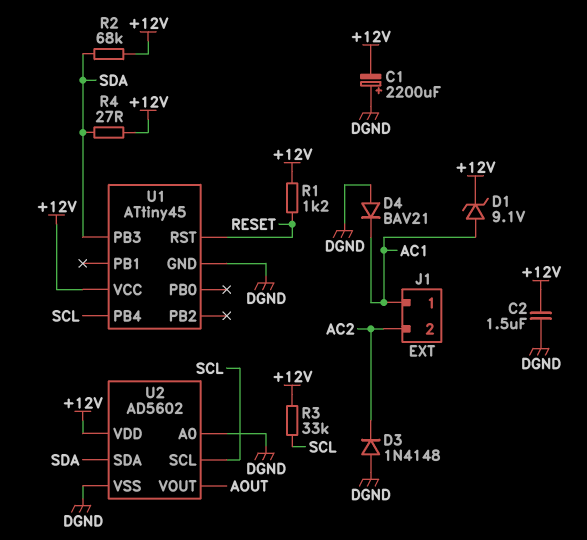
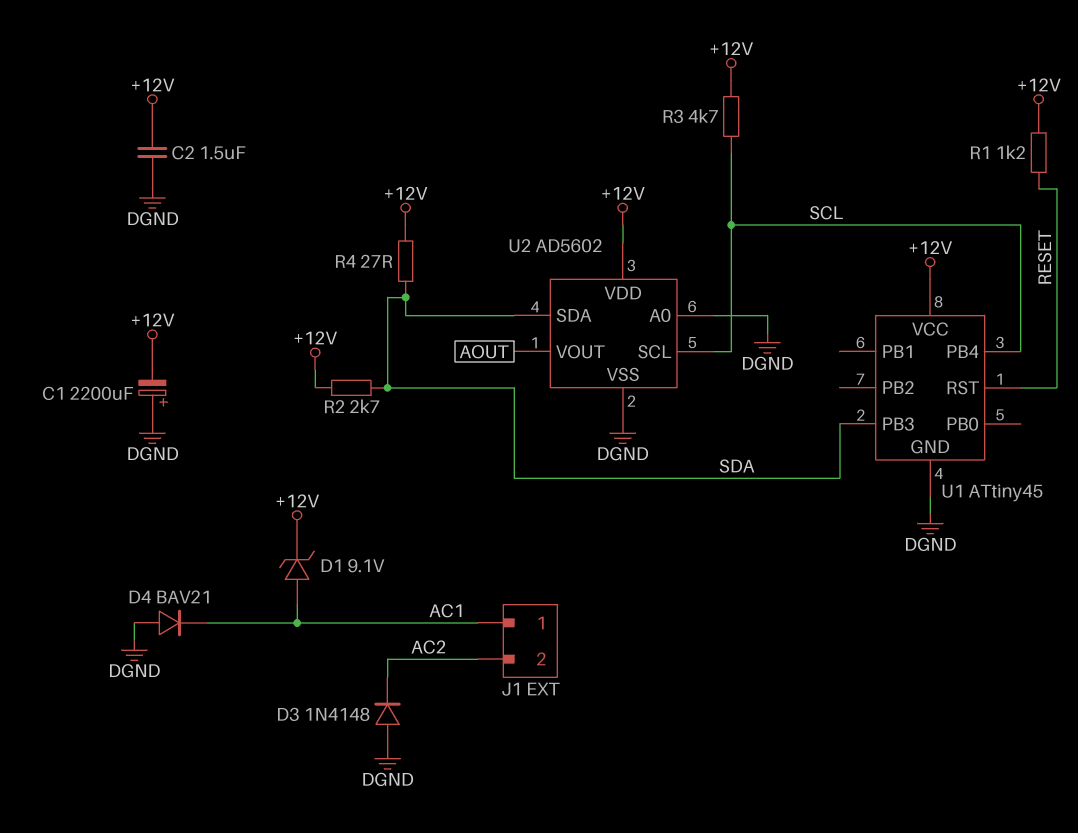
R2: 68k (+12V, SDA) -> 2.7k (+12V, SDA)
R3: 33k (+12V, SCL) -> 4.7k (+12V, SCL)

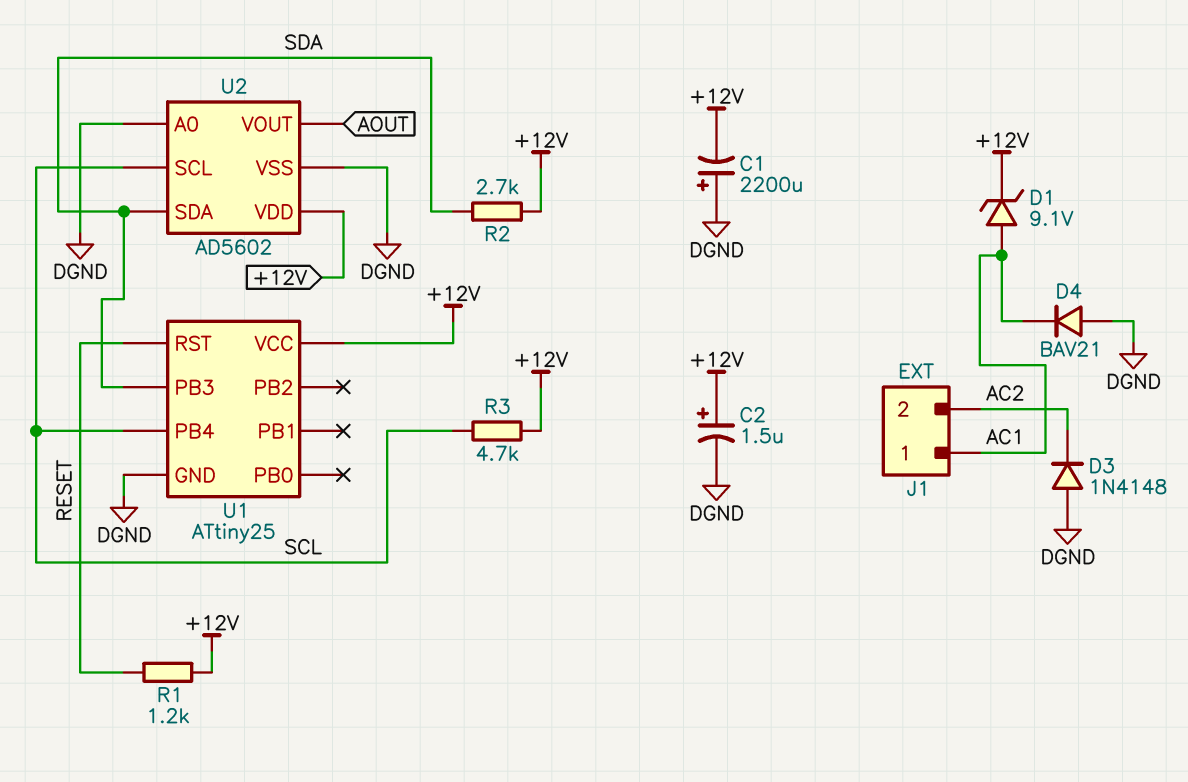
C2: 1.5uF (+12V, DGND) -> 1.5uF (plus +12V, minus DGND)
R4: 27 (+12V, SDA) -> none
U1: ATtiny45 -> ATtiny25

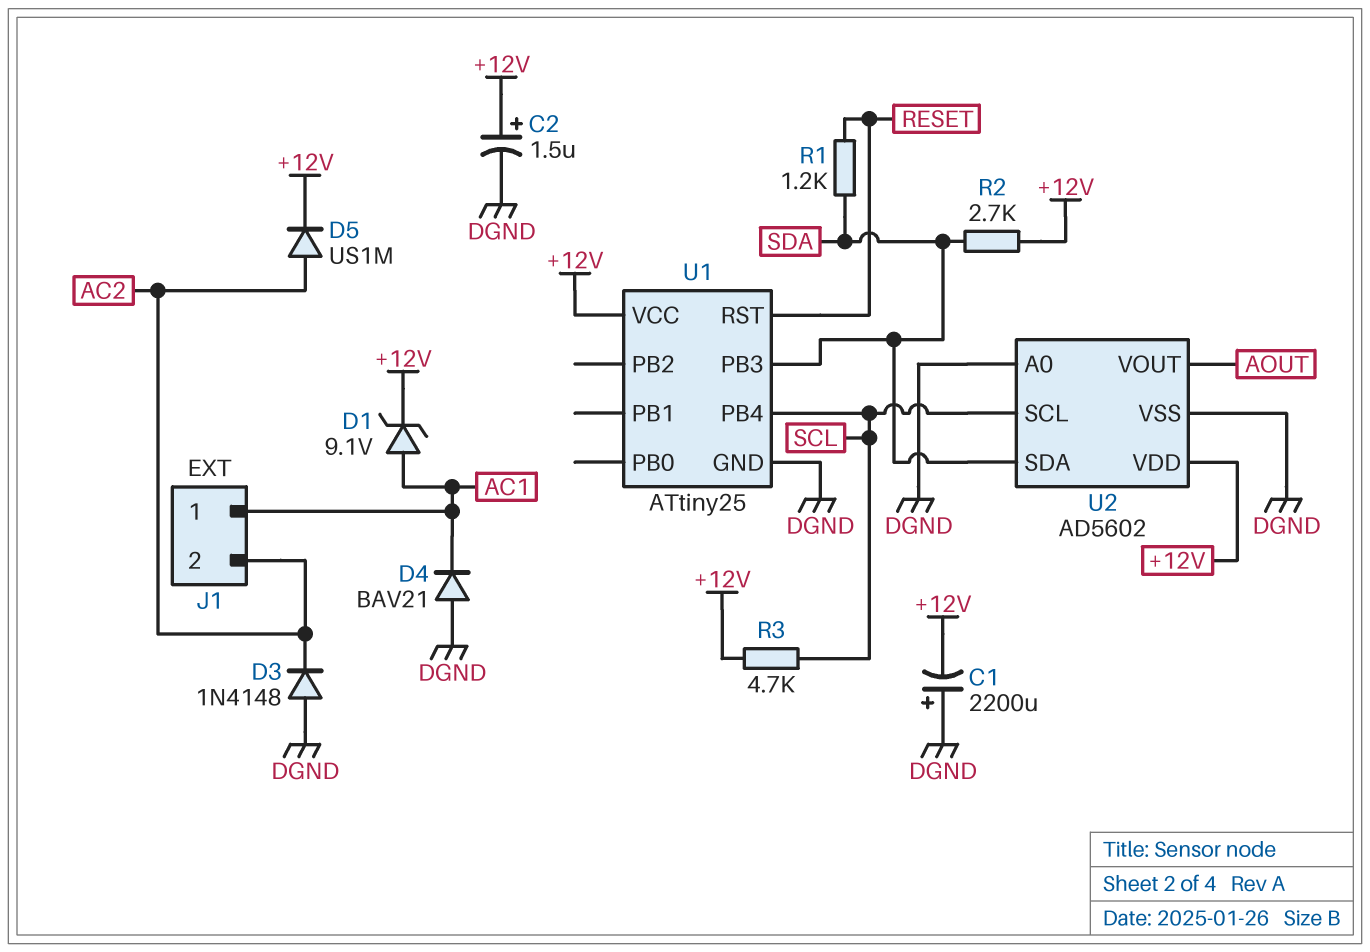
D5: none -> diode US1M (A AC2, K +12V)
R1: 1.2k (+12V, RESET) -> 1.2k (RESET, SDA)

